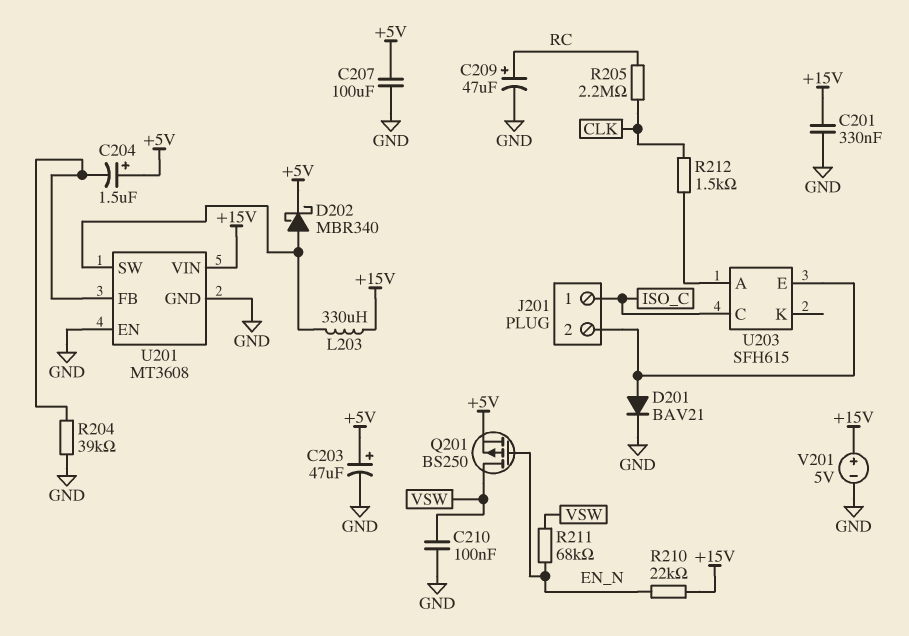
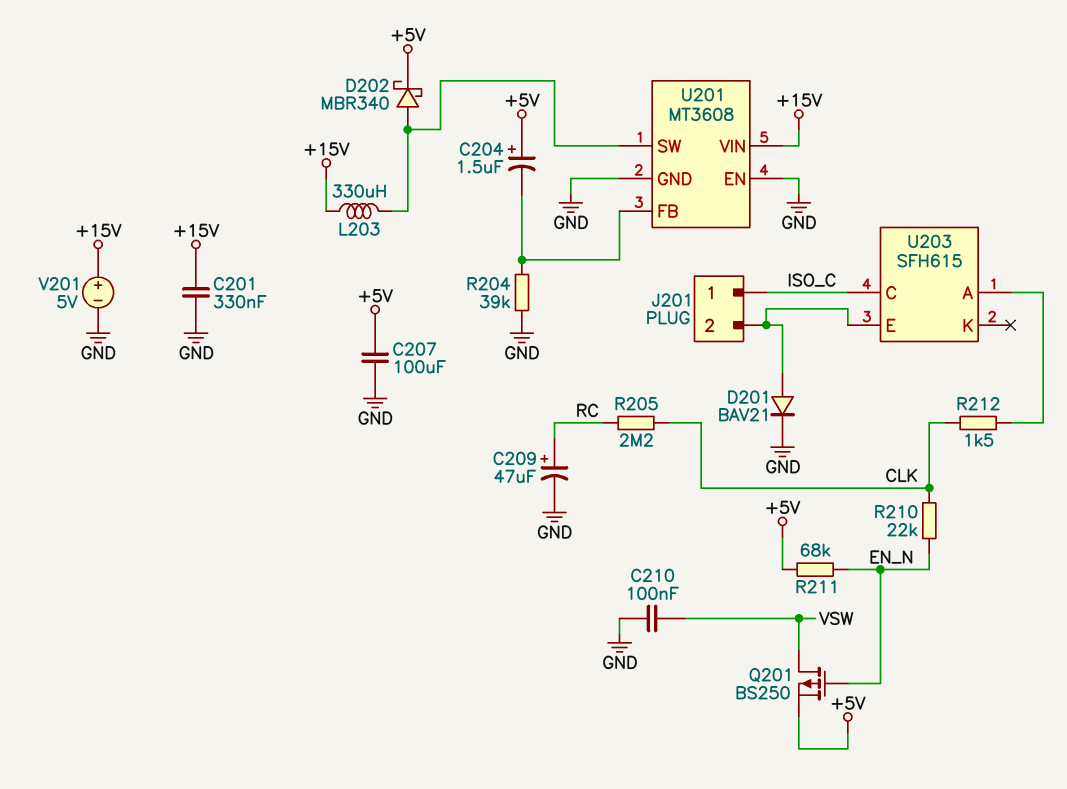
C203: 47uF (plus +5V, minus GND) -> none
R210: 22k (+15V, EN_N) -> 22k (CLK, EN_N)
R211: 68k (EN_N, VSW) -> 68k (+5V, EN_N)

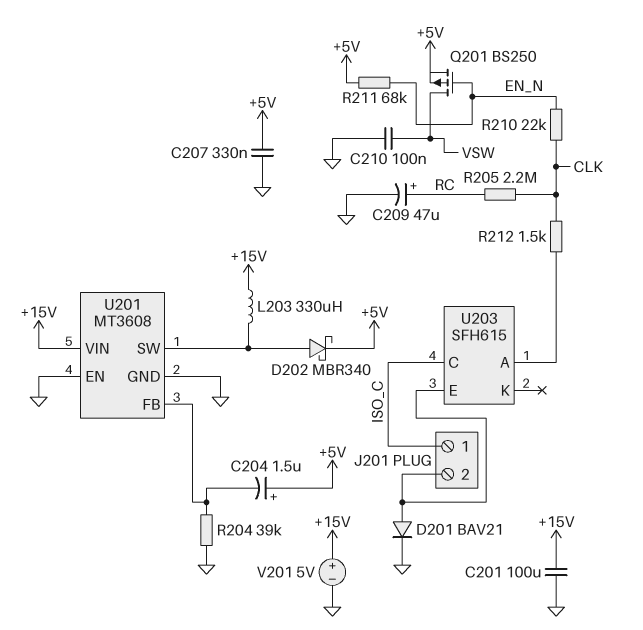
C201: 330nF (+15V, GND) -> 100uF (+15V, GND)
C207: 100uF (+5V, GND) -> 330nF (+5V, GND)

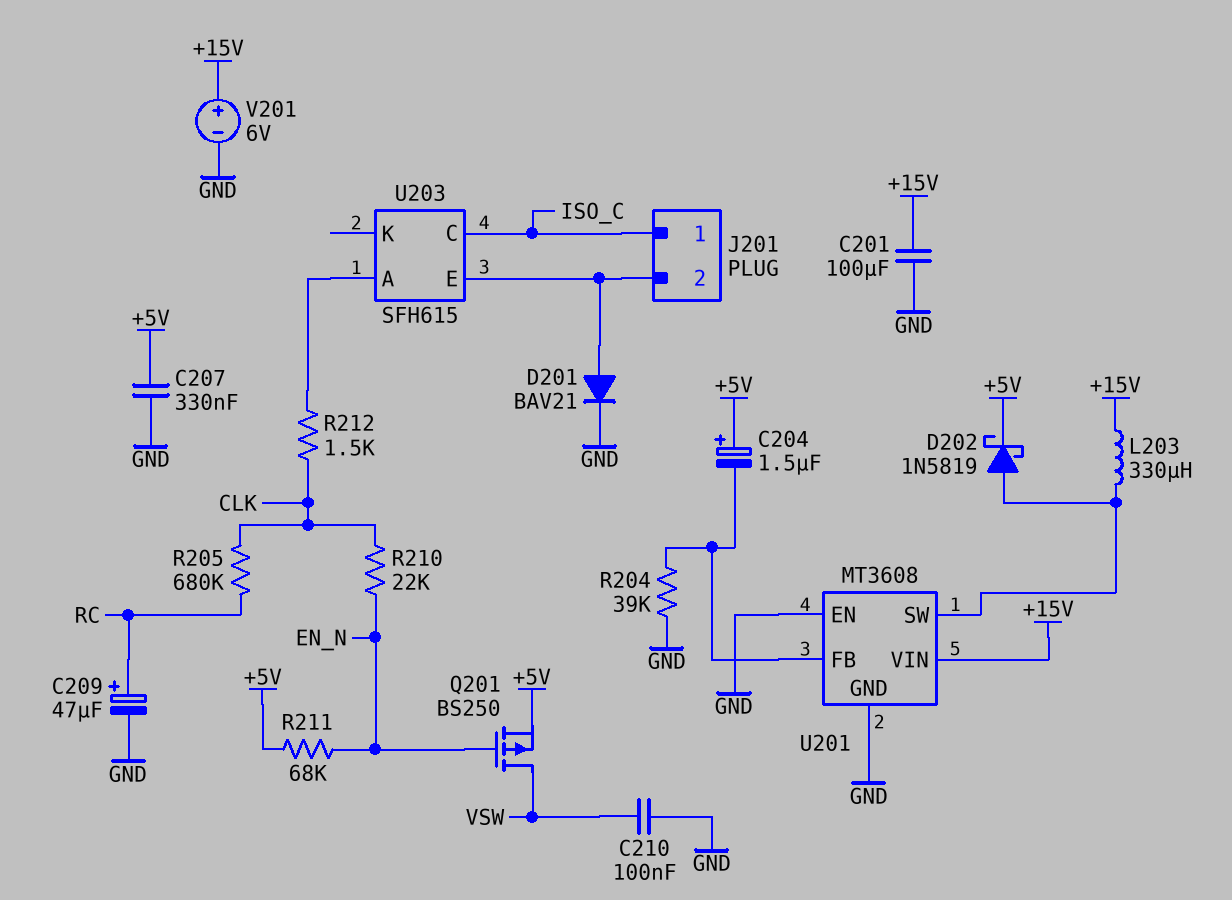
D202: schottky MBR340 (A U201/SW, K +5V) -> schottky 1N5819 (A U201/SW, K +5V)
R205: 2.2M (CLK, RC) -> 680k (CLK, RC)
V201: 5V (plus +15V, minus GND) -> 6V (plus +15V, minus GND)

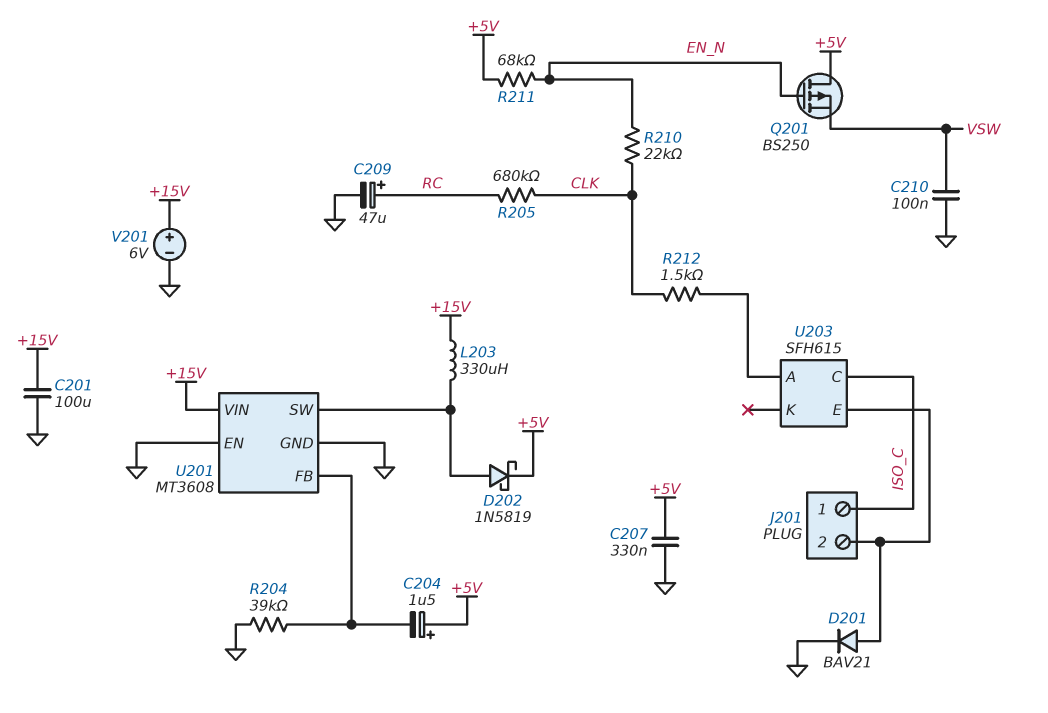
Q201: PMOS BS250 (G EN_N, D VSW, S +5V) -> PMOS BS250 (G EN_N, D +5V, S VSW)

